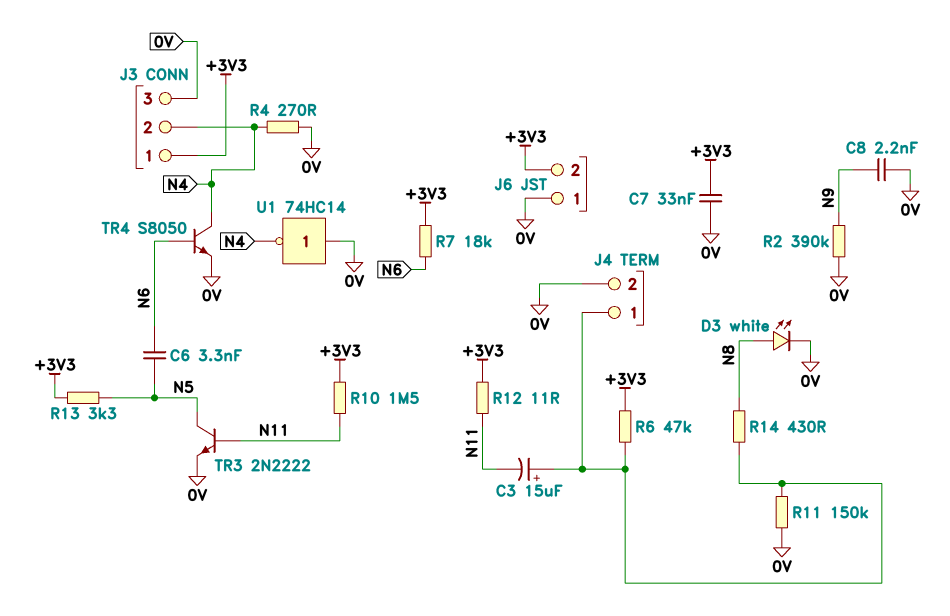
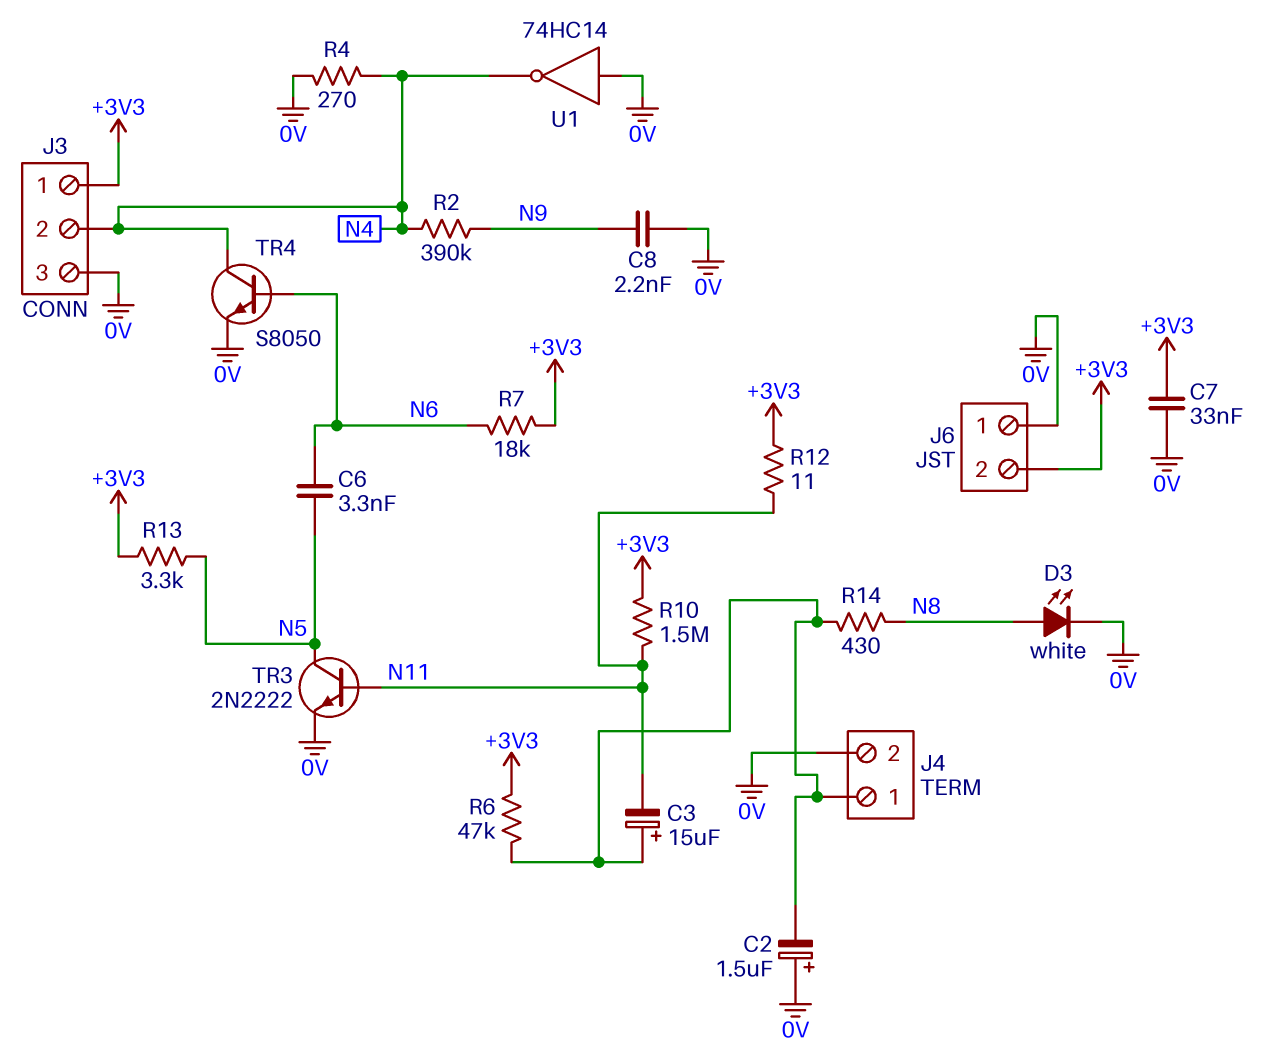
C2: none -> 1.5uF (plus 0V, minus J4/1)
R2: 390k (0V, N9) -> 390k (N4, N9)
R11: 150k (0V, J4/1) -> none

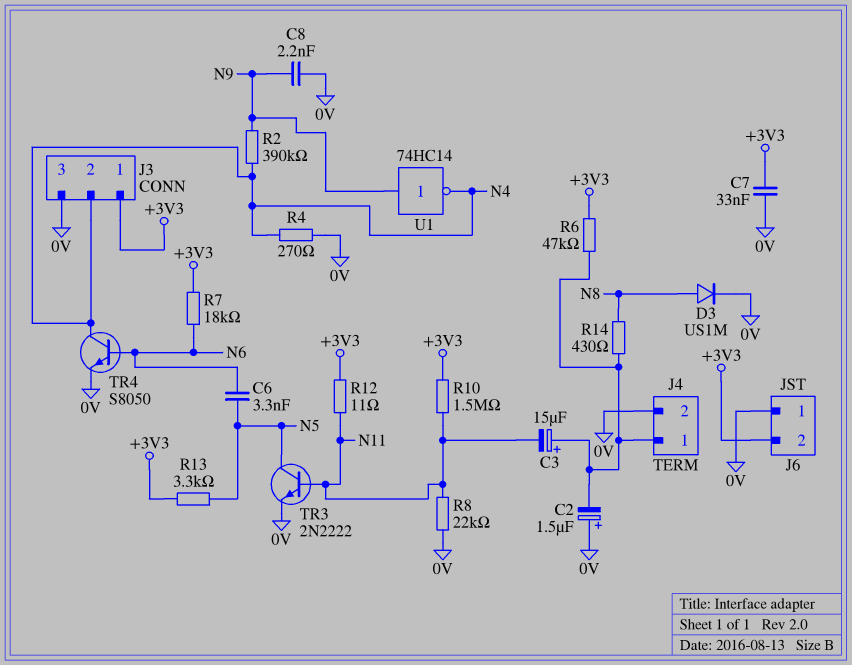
D3: LED white (A N8, K 0V) -> diode US1M (A N8, K 0V)
R8: none -> 22k (0V, N11)
U1: NOT 74HC14 (in 0V, out N4) -> NOT 74HC14 (in N9, out N4)

